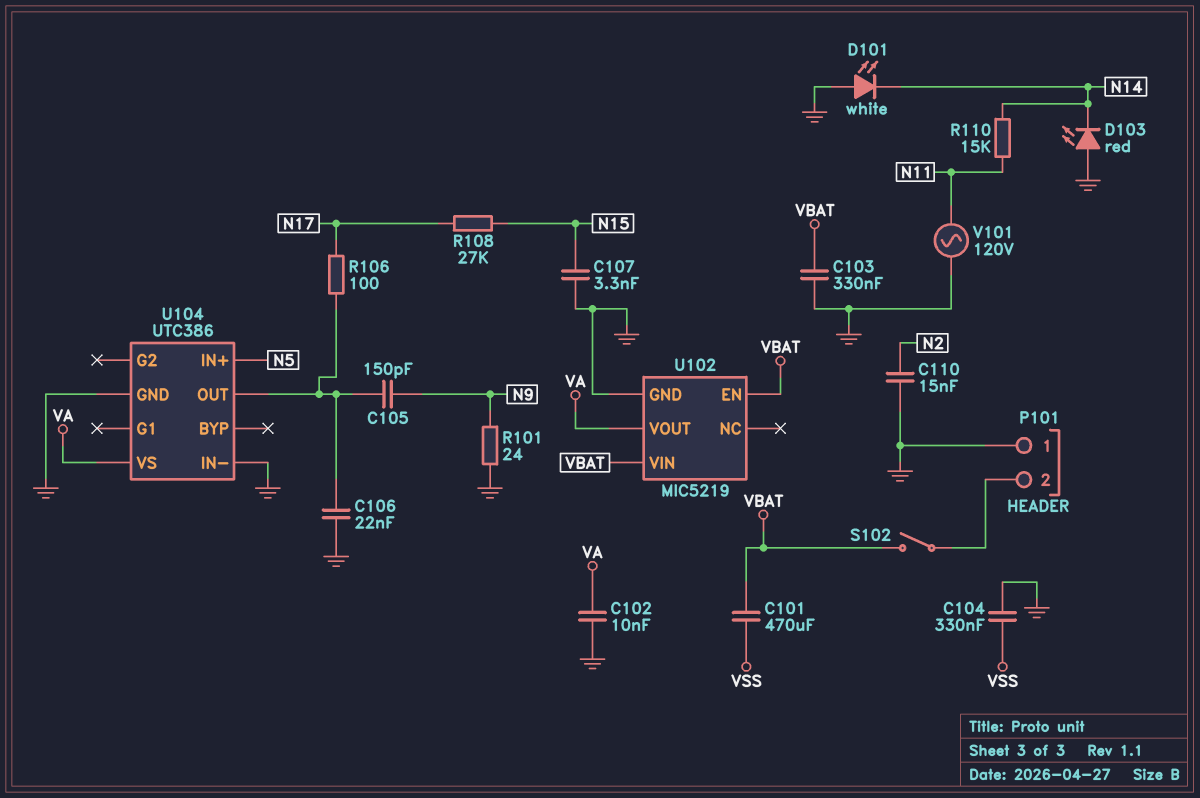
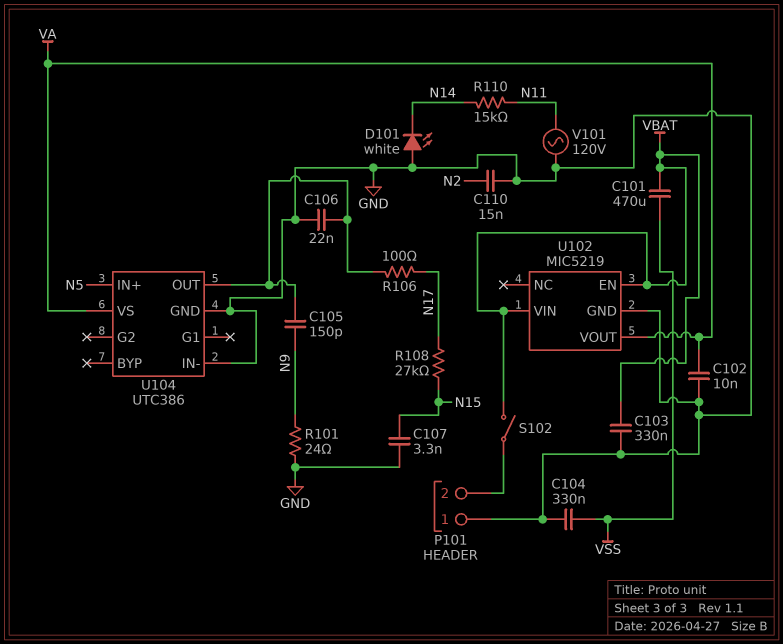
D103: LED red (A GND, K N14) -> none

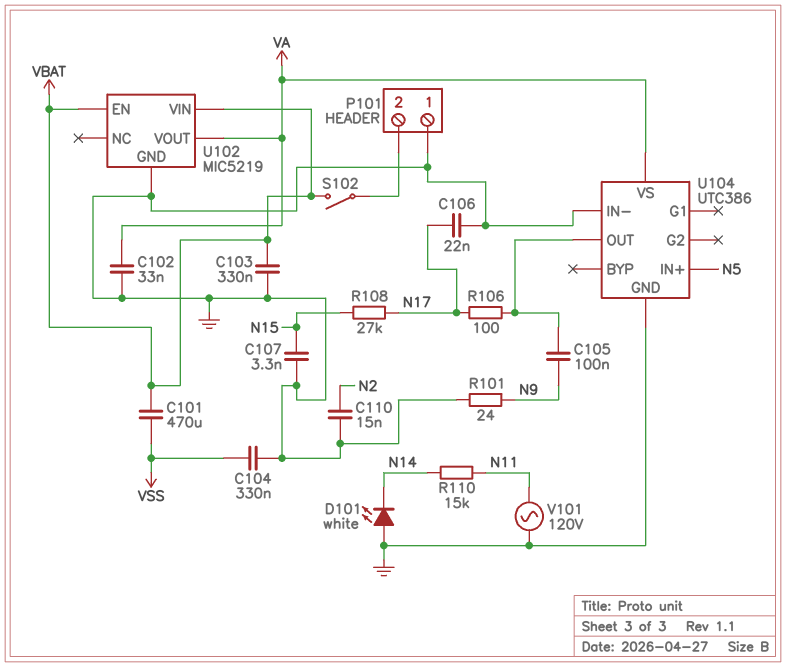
C102: 10nF (GND, VA) -> 33nF (GND, VA)
C105: 150pF (N9, U104/OUT) -> 100nF (N9, U104/OUT)
C106: 22nF (GND, U104/OUT) -> 22nF (GND, N17)

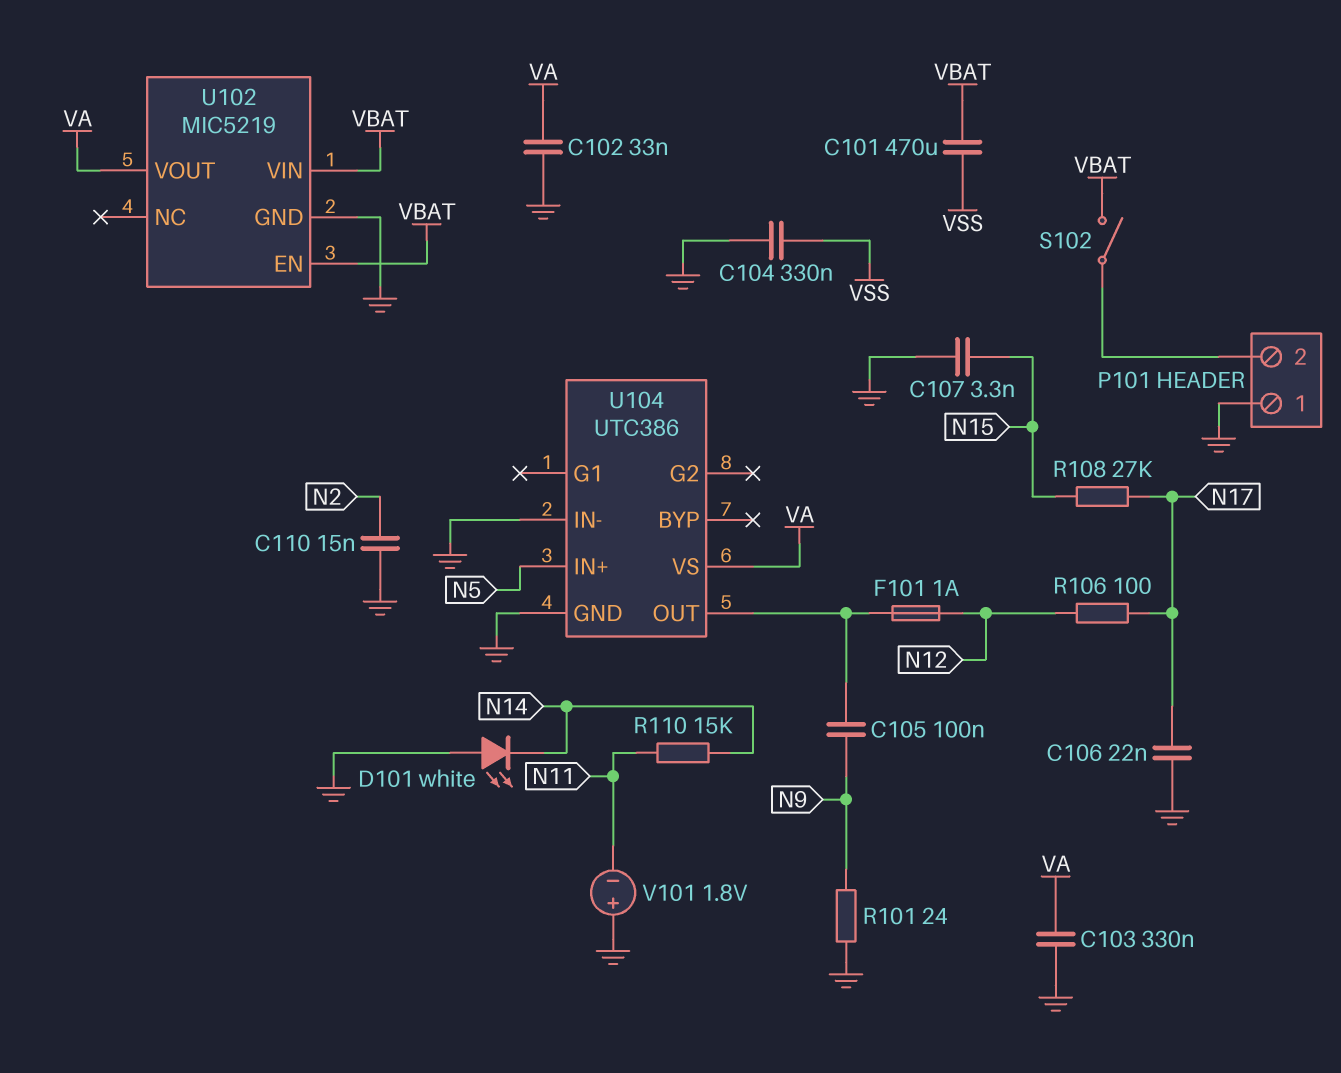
C103: 330nF (GND, VBAT) -> 330nF (GND, VA)
F101: none -> 1A (N12, U104/OUT)
R106: 100 (N17, U104/OUT) -> 100 (N12, N17)
V101: AC 120V (GND, N11) -> 1.8V (plus GND, minus N11)

